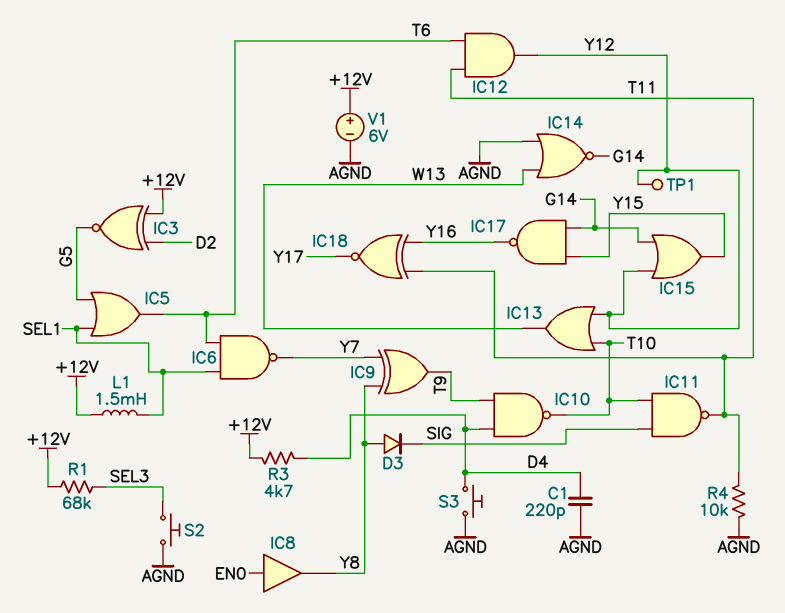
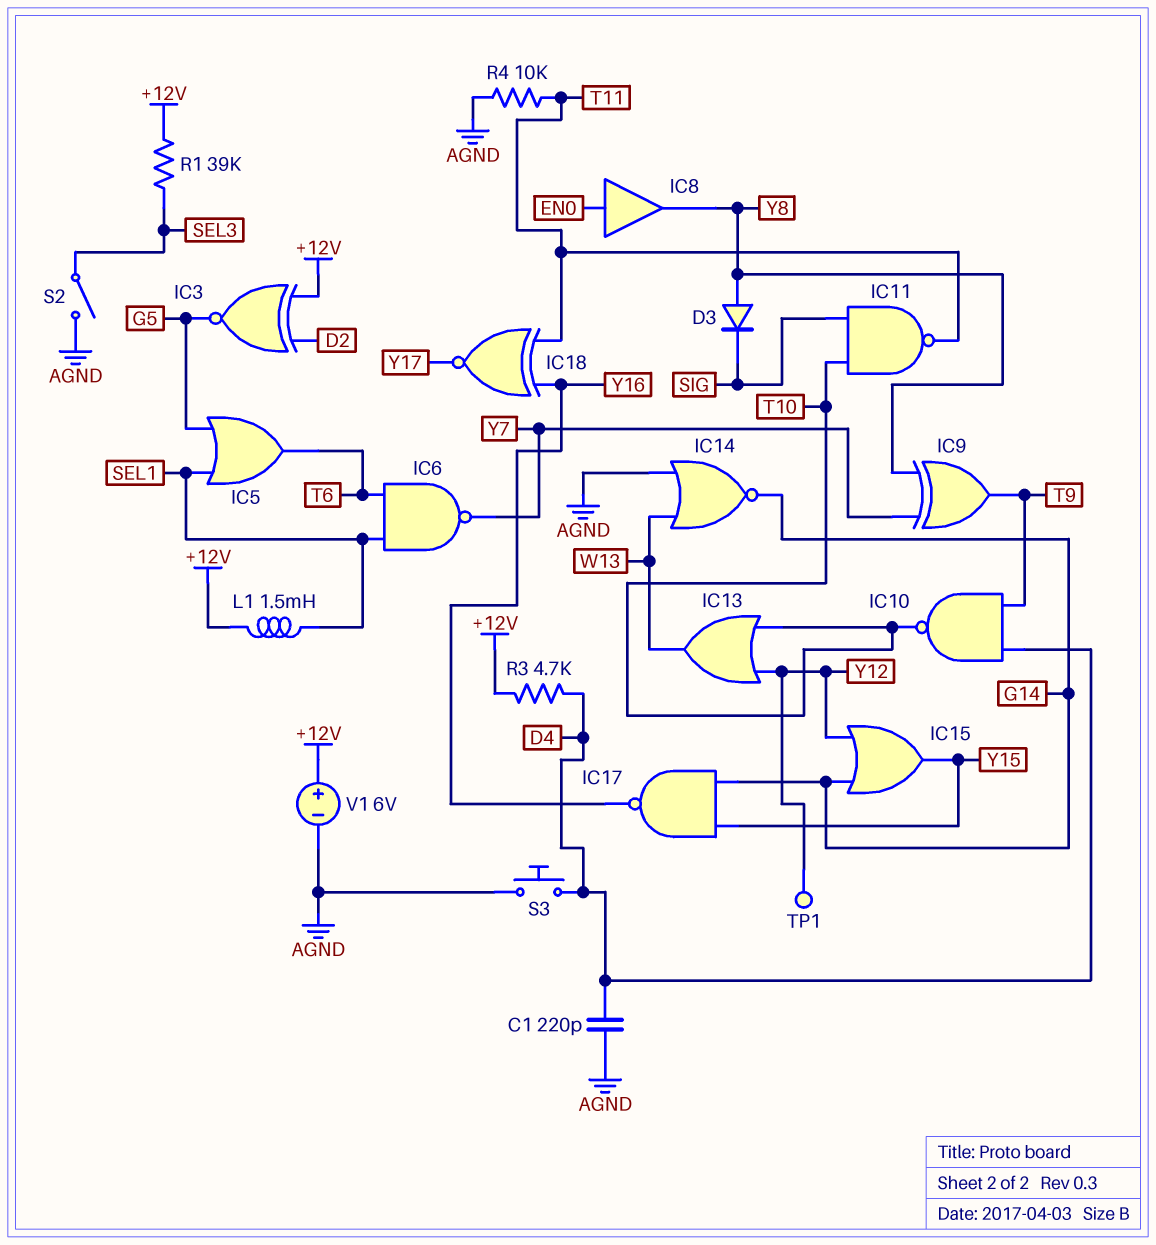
IC12: AND (in T6, in T11, out Y12) -> none
R1: 68k (+12V, SEL3) -> 39k (+12V, SEL3)
S2: button (AGND, SEL3) -> switch (AGND, SEL3)

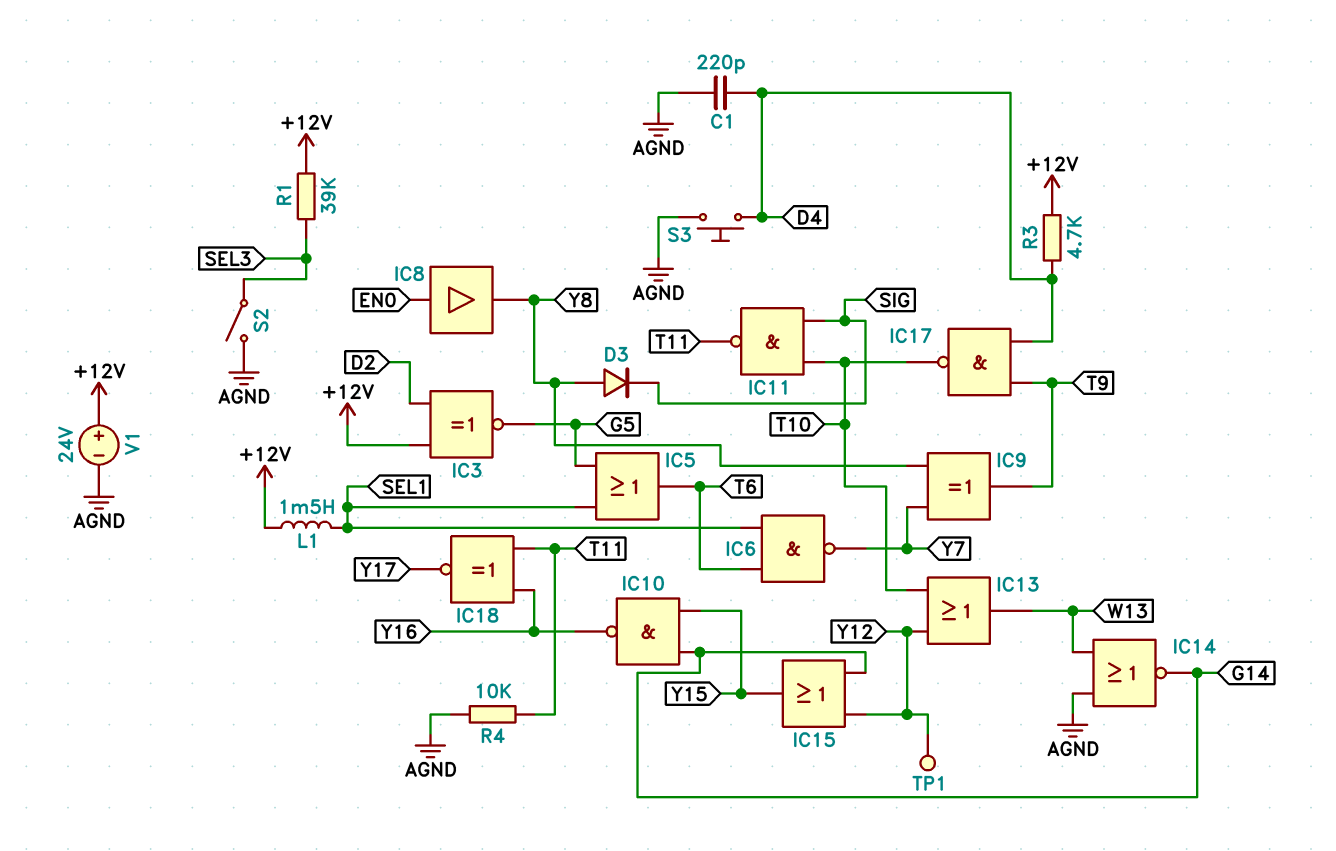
IC10: NAND (in D4, in T9, out T10) -> NAND (in G14, in Y15, out Y16)
IC17: NAND (in G14, in Y15, out Y16) -> NAND (in D4, in T9, out T10)
V1: 6V (plus +12V, minus AGND) -> 24V (plus +12V, minus AGND)

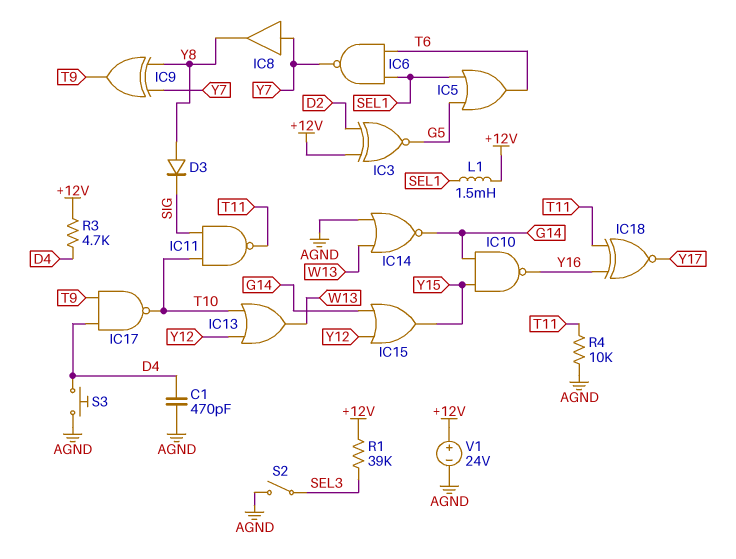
C1: 220pF (AGND, D4) -> 470pF (AGND, D4)
IC8: buffer (in EN0, out Y8) -> buffer (in Y7, out Y8)
TP1: test point (Y12) -> none

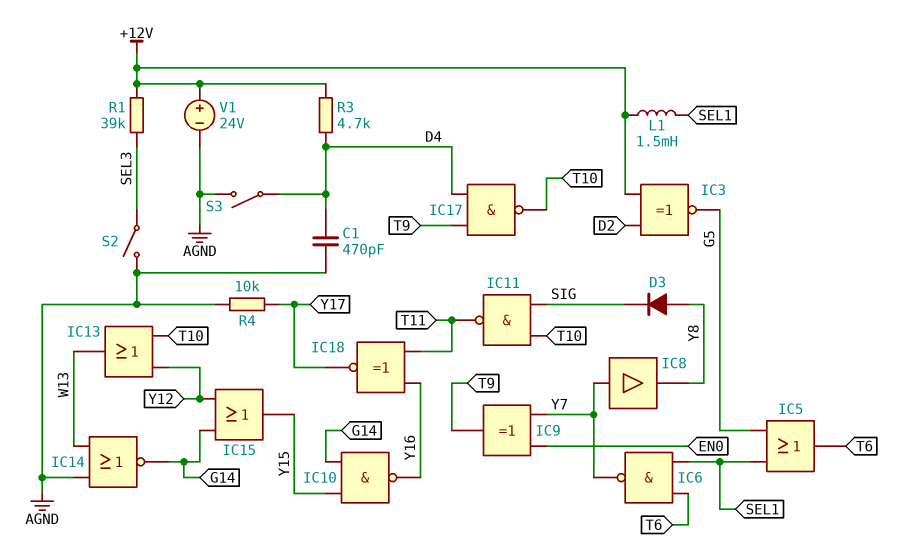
IC9: XOR (in Y7, in Y8, out T9) -> XOR (in EN0, in Y7, out T9)
R4: 10k (AGND, T11) -> 10k (AGND, Y17)
S3: button (AGND, D4) -> switch (AGND, D4)

